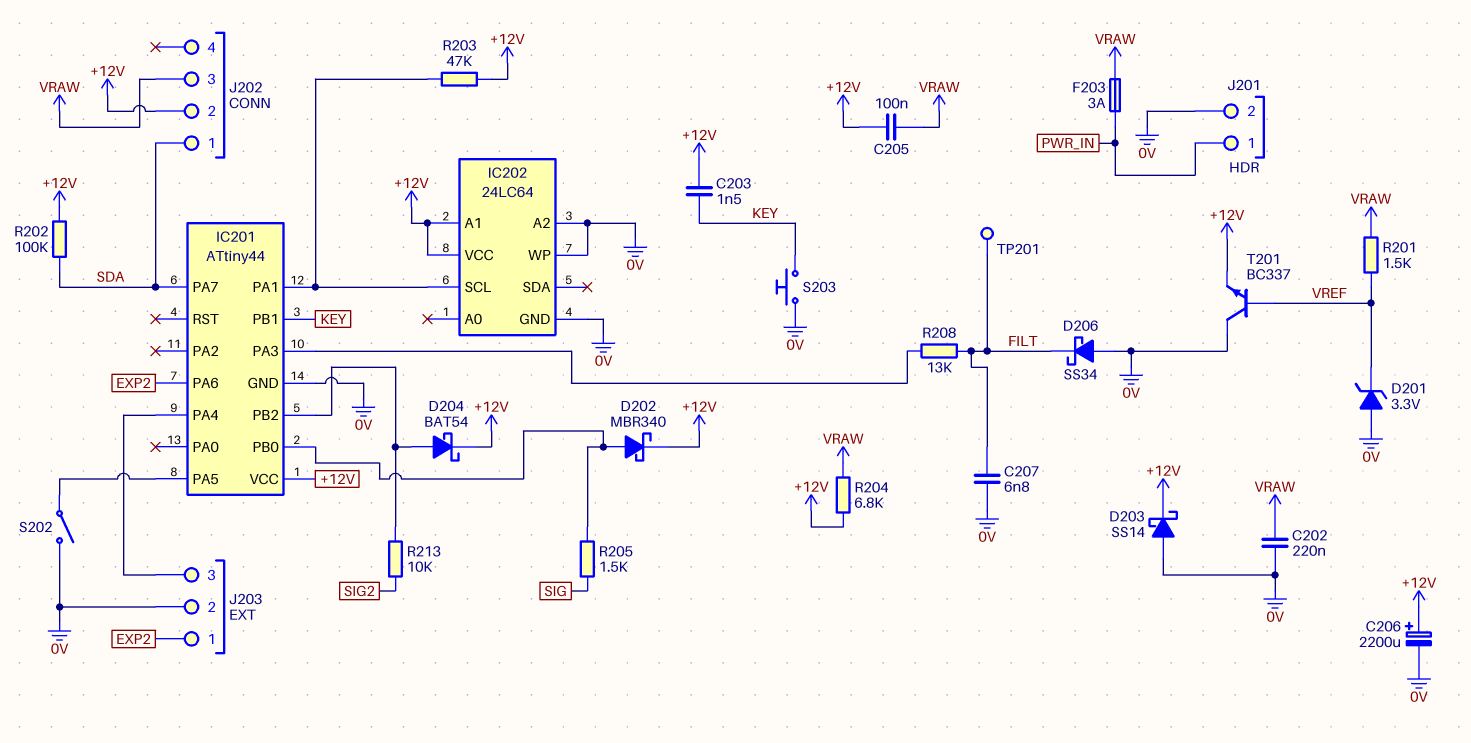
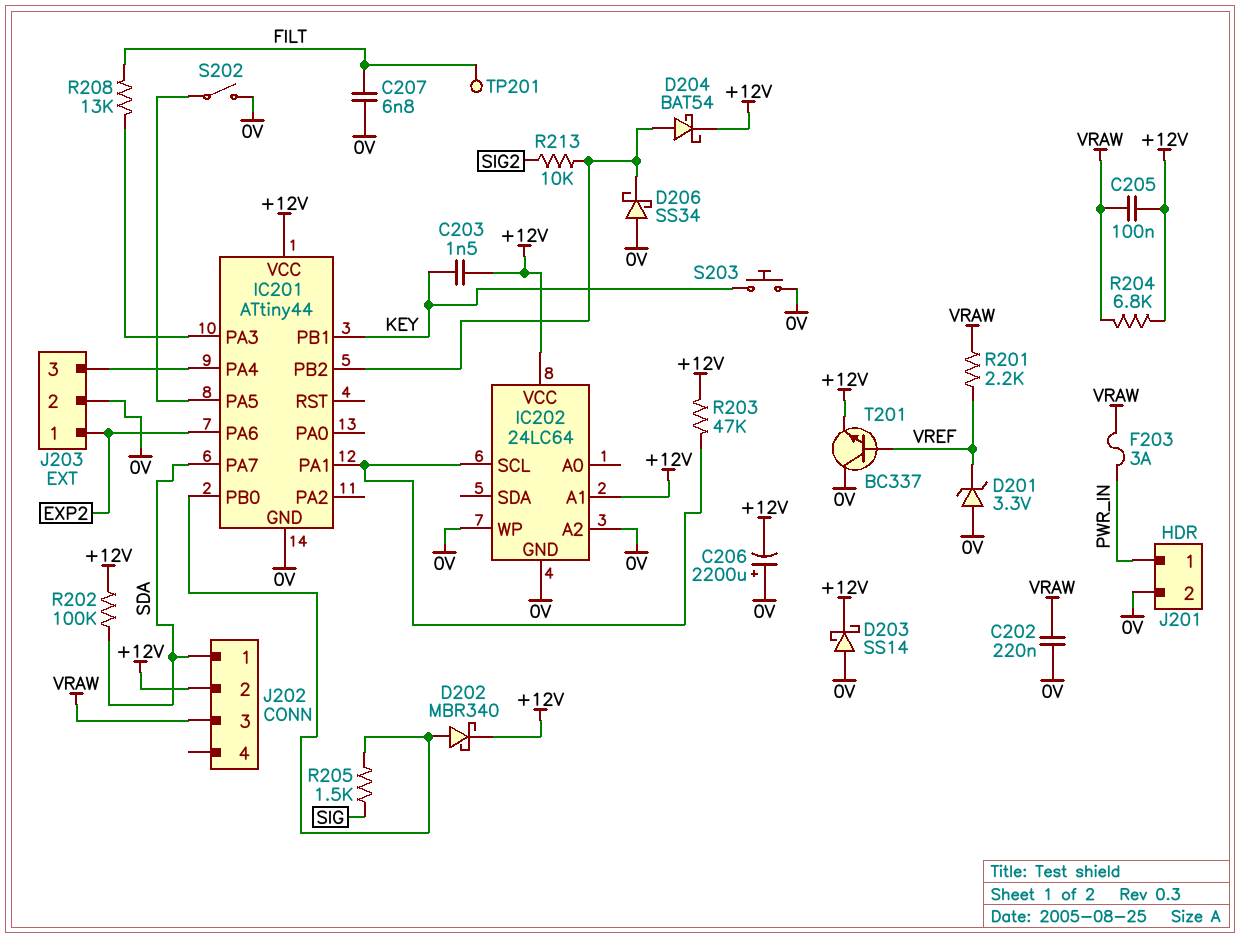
C206: 2200uF (plus +12V, minus 0V) -> 2200uF (plus 0V, minus +12V)
D206: schottky SS34 (A 0V, K FILT) -> schottky SS34 (A 0V, K IC201/PB2)
R201: 1.5k (VRAW, VREF) -> 2.2k (VRAW, VREF)

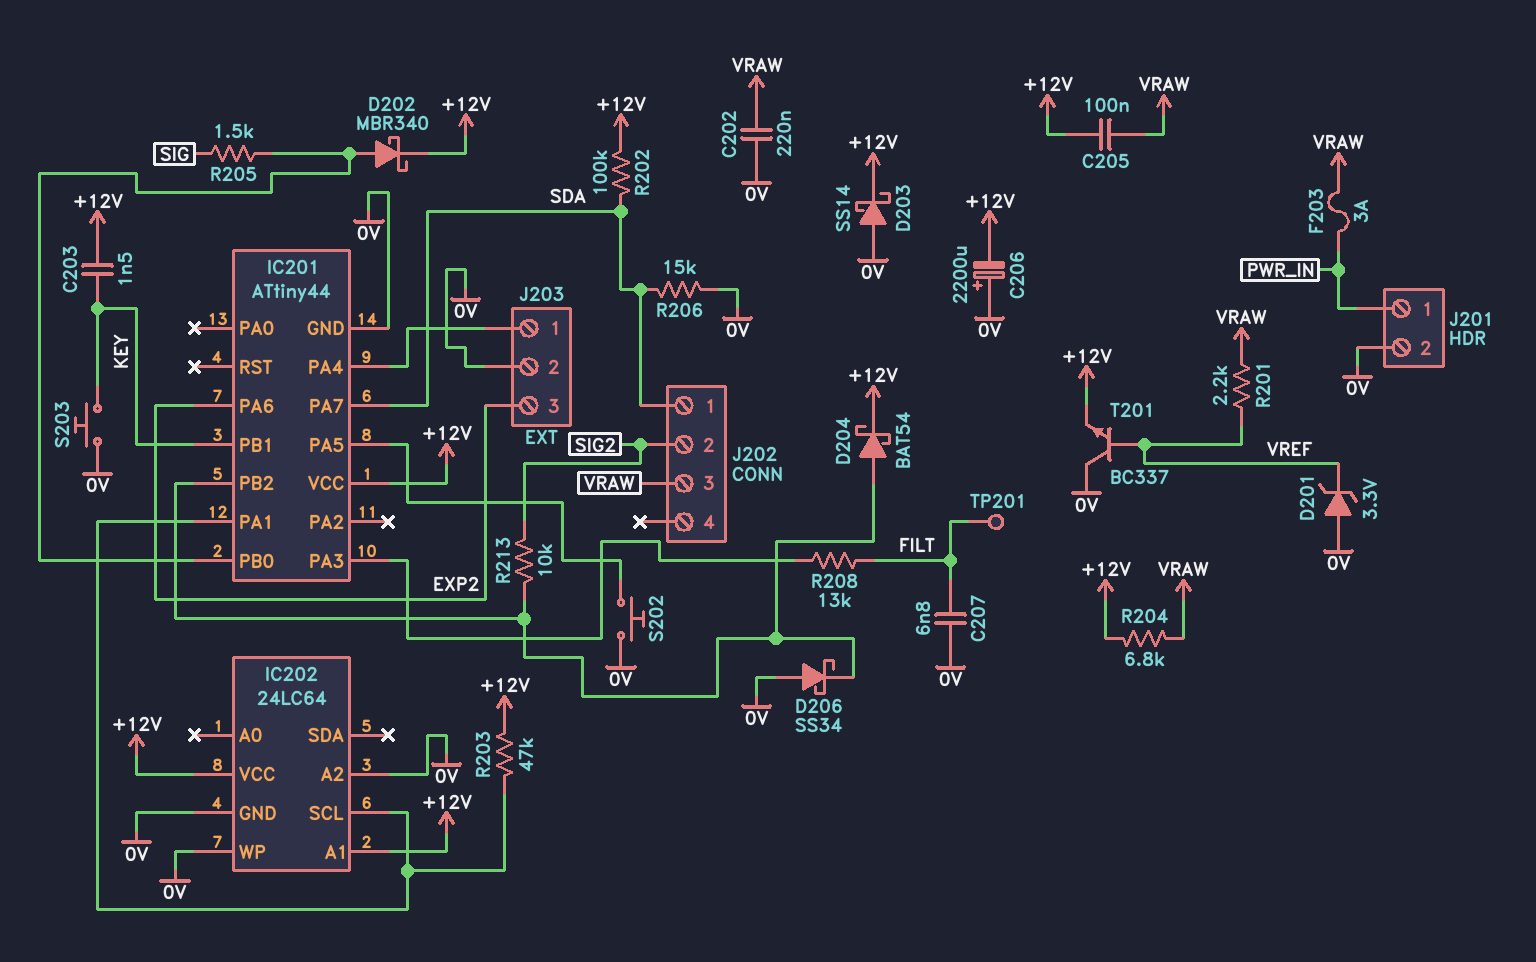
J202 pin 2: +12V -> SIG2
J203 pin 1: EXP2 -> IC201/PA4
J203 pin 3: IC201/PA4 -> EXP2
R206: none -> 15k (0V, SDA)
S202: switch (0V, IC201/PA5) -> button (0V, IC201/PA5)

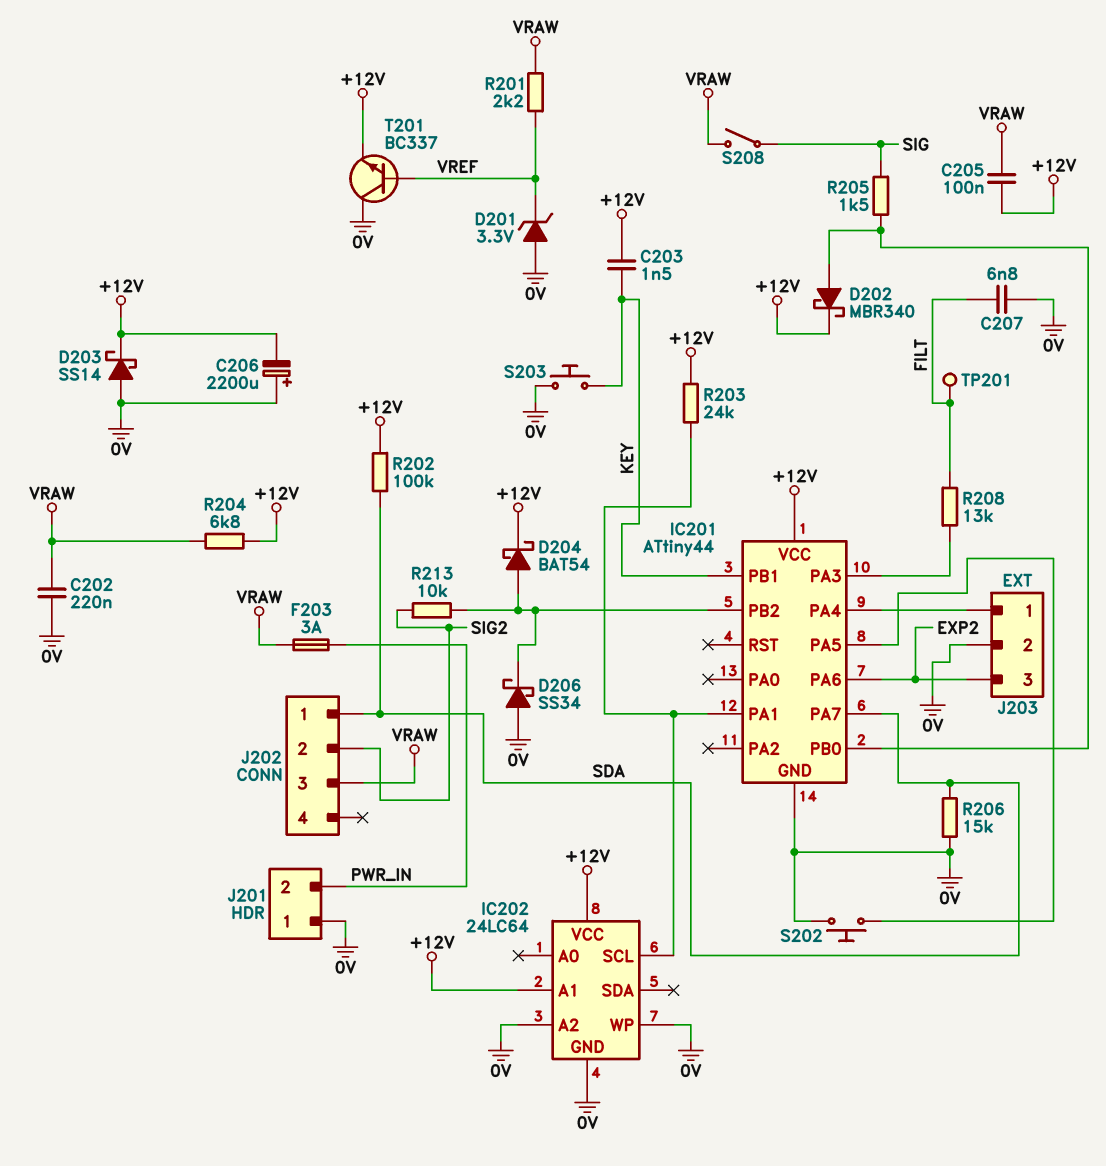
J201 pin 1: PWR_IN -> 0V
J201 pin 2: 0V -> PWR_IN
R203: 47k (+12V, IC201/PA1) -> 24k (+12V, IC201/PA1)
S208: none -> switch (SIG, VRAW)

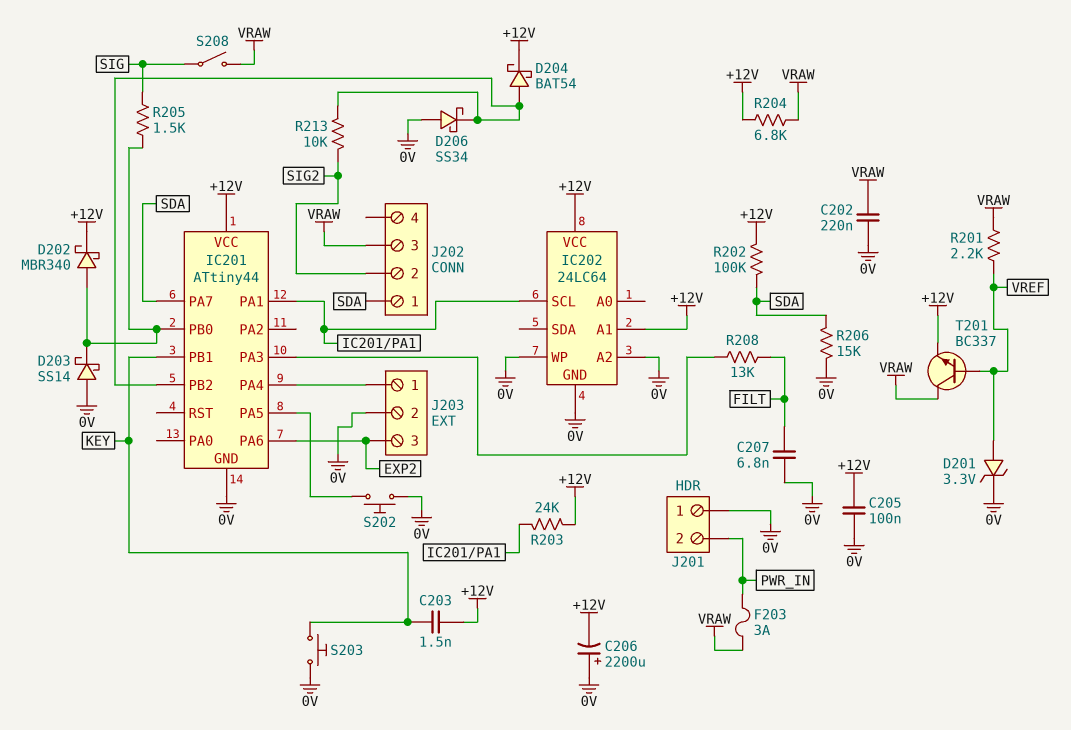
C205: 100nF (+12V, VRAW) -> 100nF (+12V, 0V)
D201: zener 3.3V (A 0V, K VREF) -> zener 3.3V (A VREF, K 0V)
D203: schottky SS14 (A 0V, K +12V) -> schottky SS14 (A 0V, K IC201/PB0)
T201: NPN BC337 (B VREF, C 0V, E +12V) -> NPN BC337 (B VREF, C VRAW, E +12V)
TP201: test point (FILT) -> none

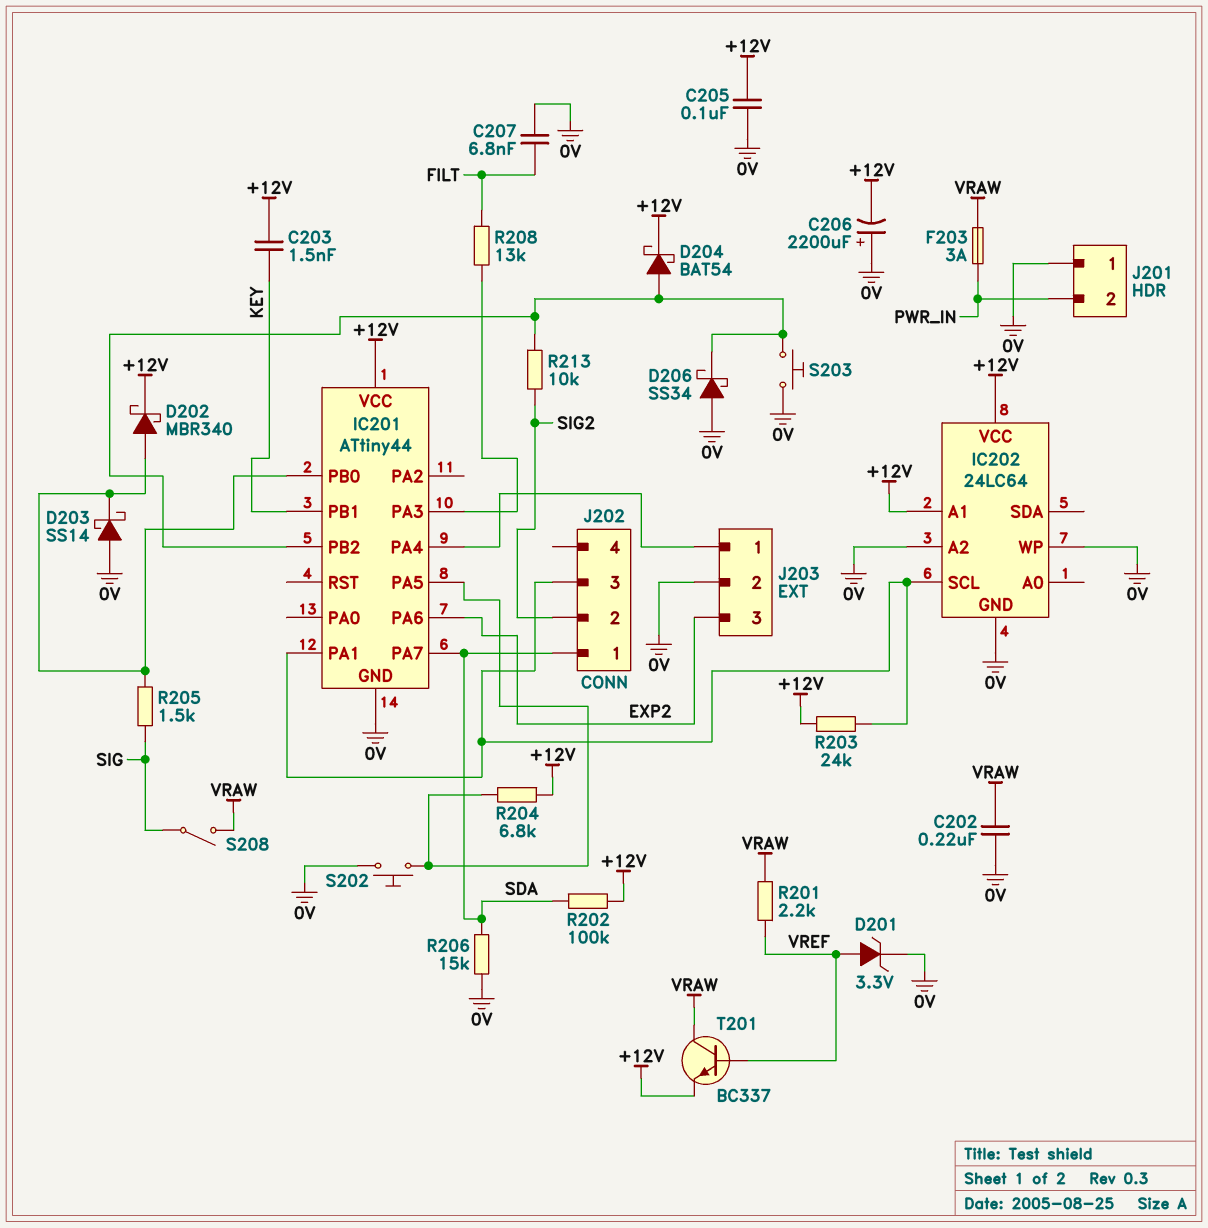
J202 pin 3: VRAW -> IC201/PA1
R204: 6.8k (+12V, VRAW) -> 6.8k (+12V, IC201/PA5)
S203: button (0V, KEY) -> button (0V, IC201/PB2)

